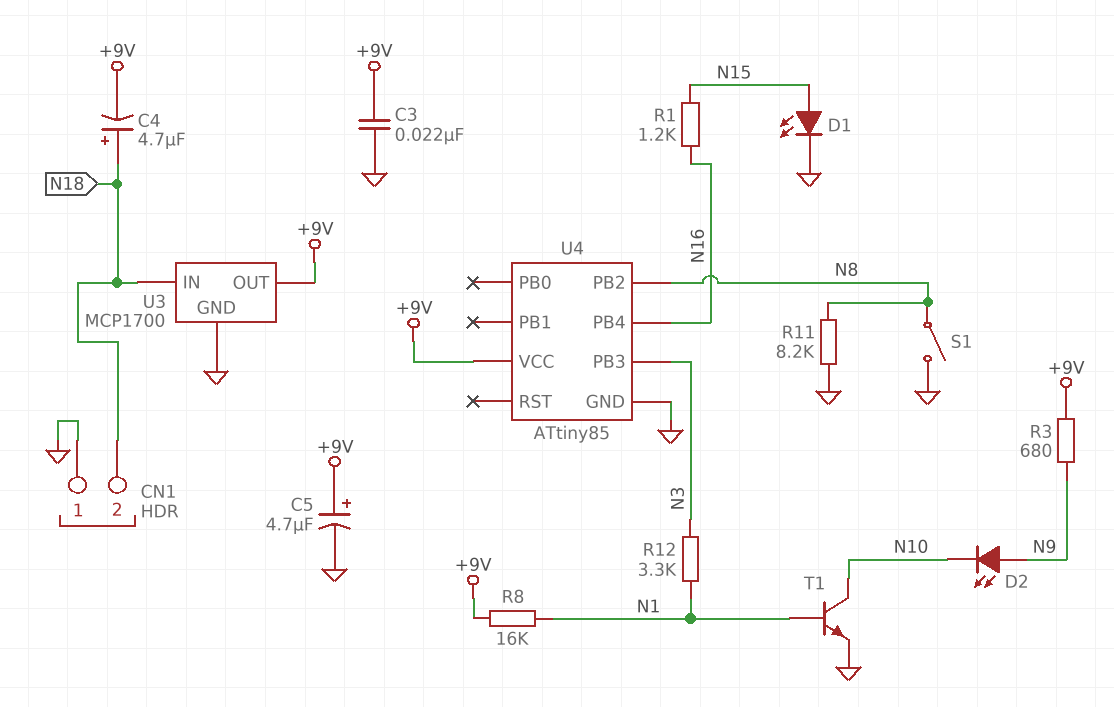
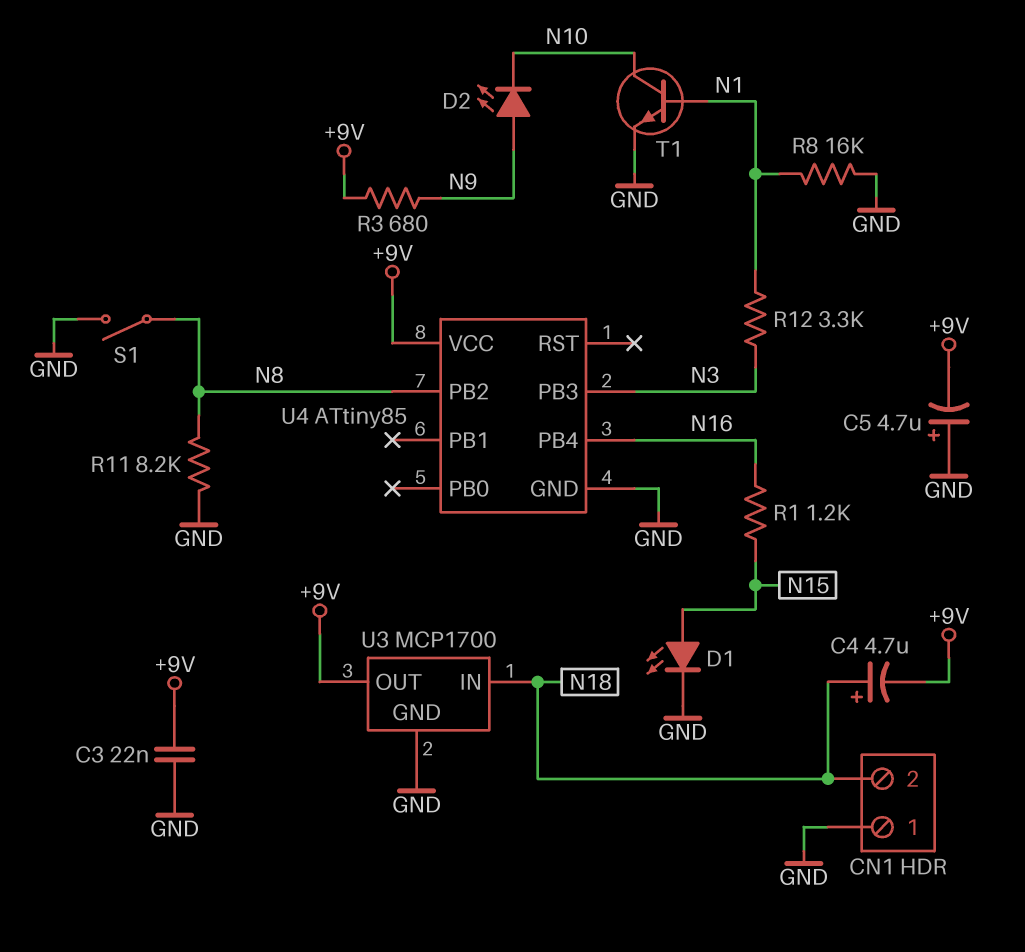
C5: 4.7uF (plus +9V, minus GND) -> 4.7uF (plus GND, minus +9V)
R8: 16k (+9V, N1) -> 16k (GND, N1)

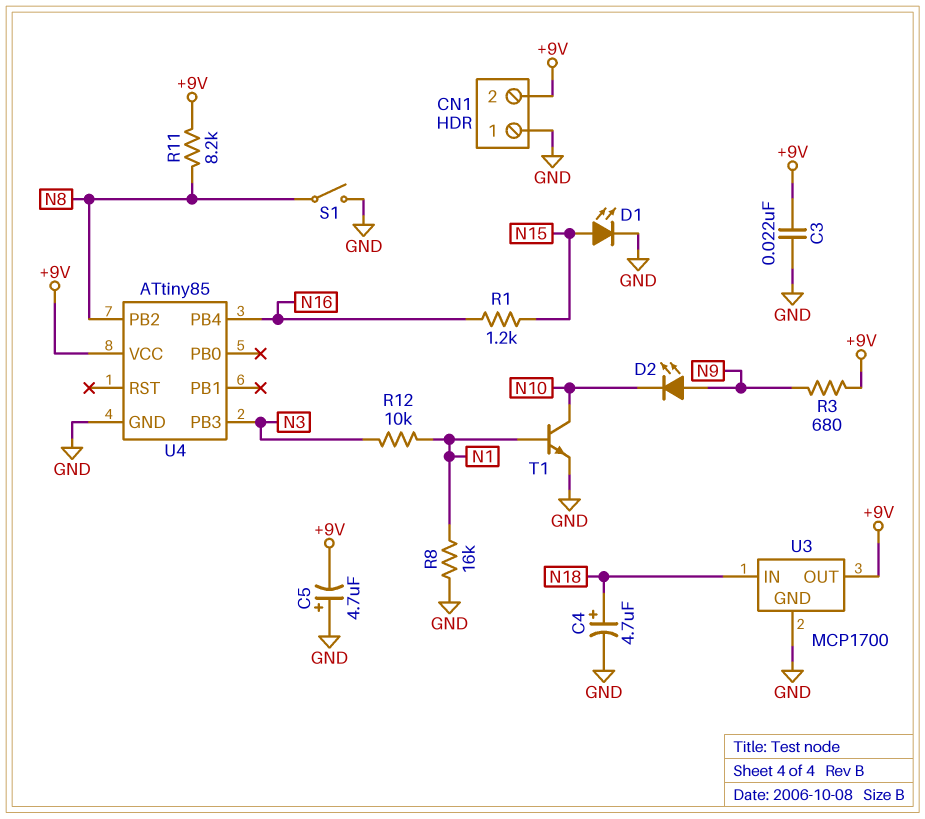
C4: 4.7uF (plus N18, minus +9V) -> 4.7uF (plus N18, minus GND)
CN1 pin 2: N18 -> +9V
R11: 8.2k (GND, N8) -> 8.2k (+9V, N8)
R12: 3.3k (N1, N3) -> 10k (N1, N3)

